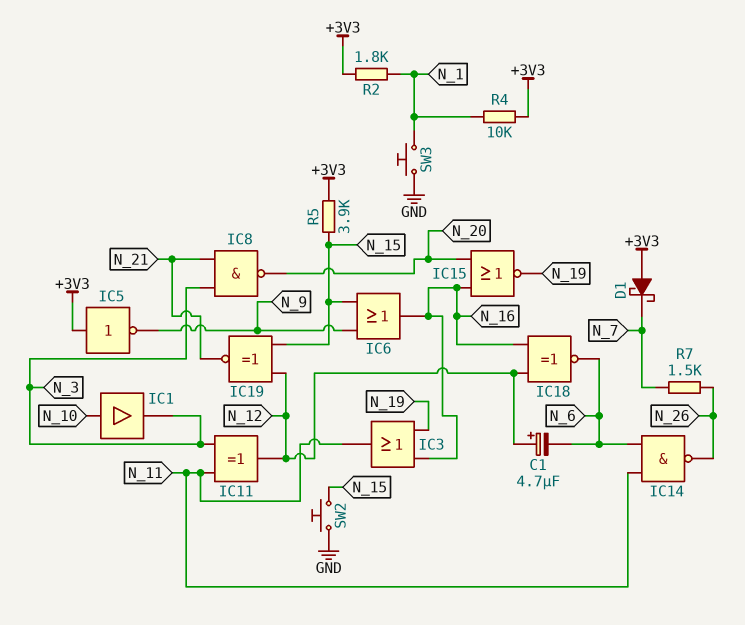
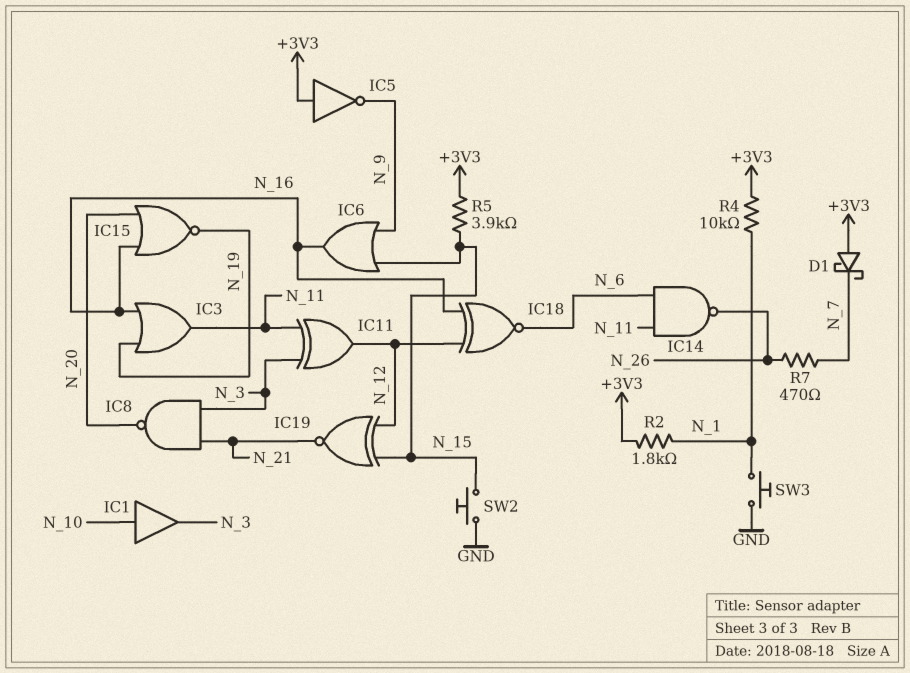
C1: 4.7uF (plus N_12, minus N_6) -> none
R7: 1.5k (N_7, N_26) -> 470 (N_7, N_26)

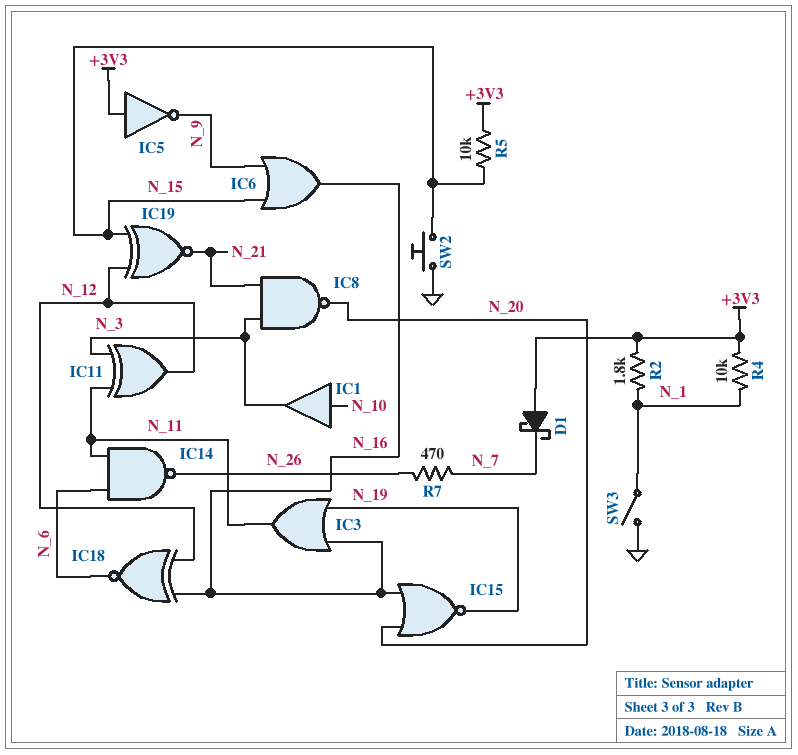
R5: 3.9k (+3V3, N_15) -> 10k (+3V3, N_15)
SW3: button (GND, N_1) -> switch (GND, N_1)

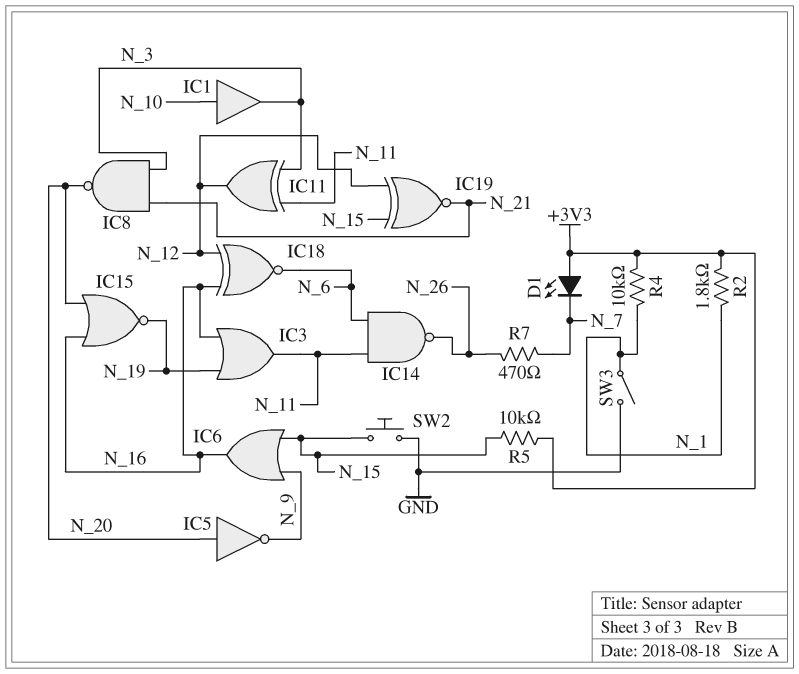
D1: schottky (A +3V3, K N_7) -> LED (A +3V3, K N_7)
IC5: NOT (in +3V3, out N_9) -> NOT (in N_20, out N_9)

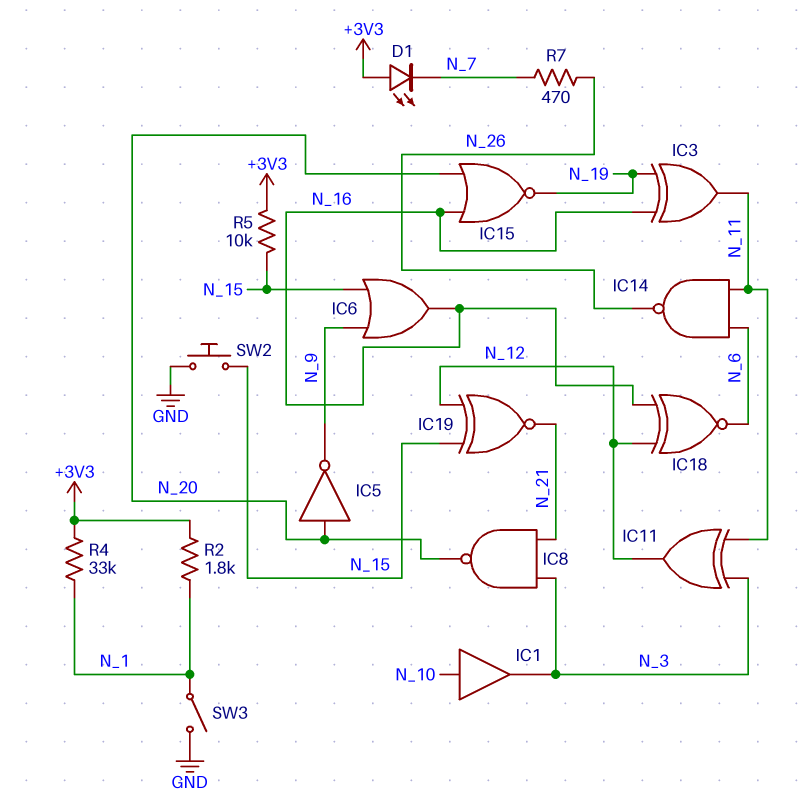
IC3: OR (in N_16, in N_19, out N_11) -> XOR (in N_16, in N_19, out N_11)
R4: 10k (+3V3, N_1) -> 33k (+3V3, N_1)

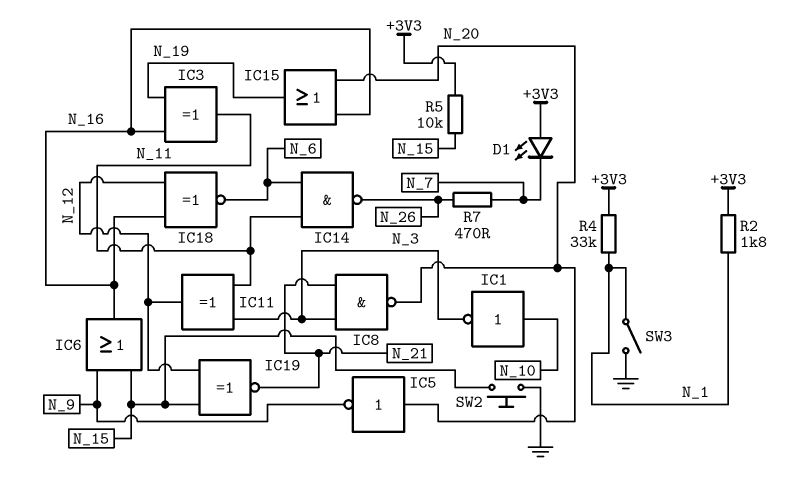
IC1: buffer (in N_10, out N_3) -> NOT (in N_10, out N_3)
IC15: NOR (in N_16, in N_20, out N_19) -> OR (in N_16, in N_20, out N_19)

